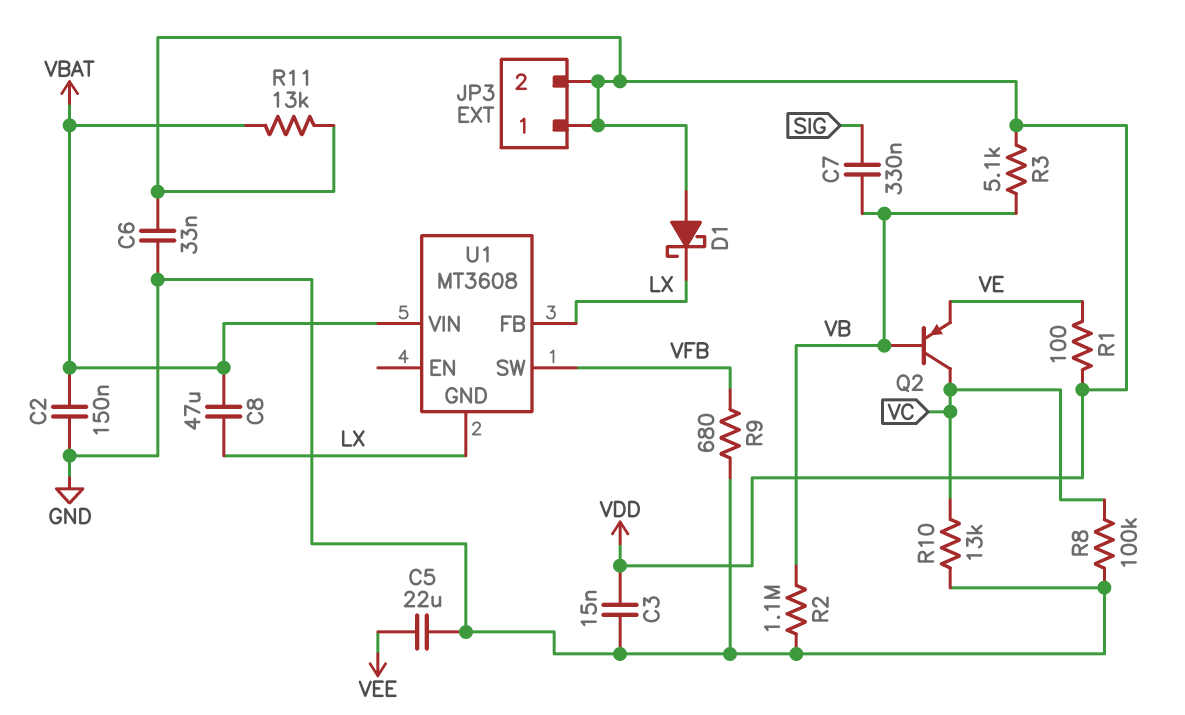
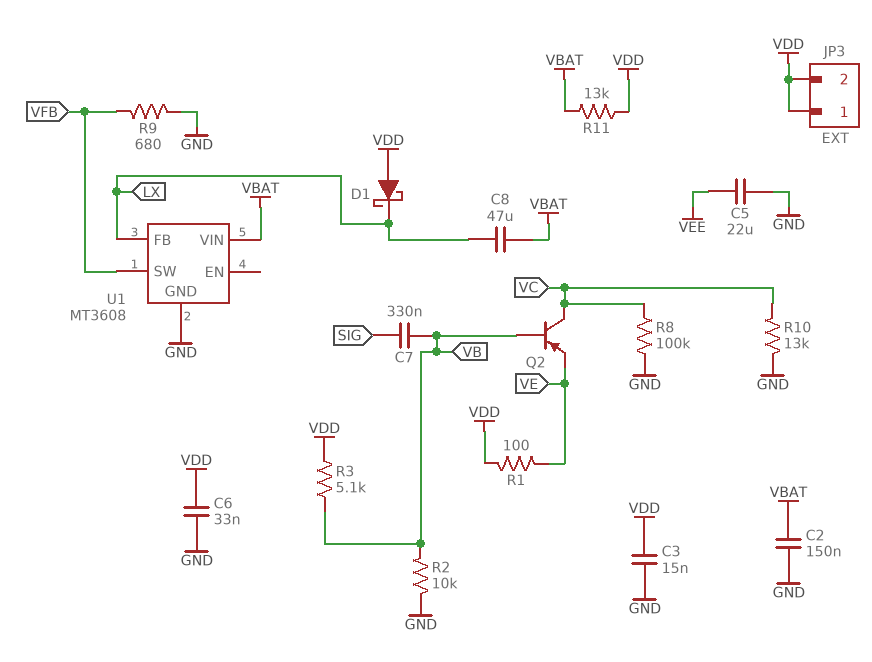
R2: 1.1M (GND, VB) -> 10k (GND, VB)
U1 pin GND: LX -> GND

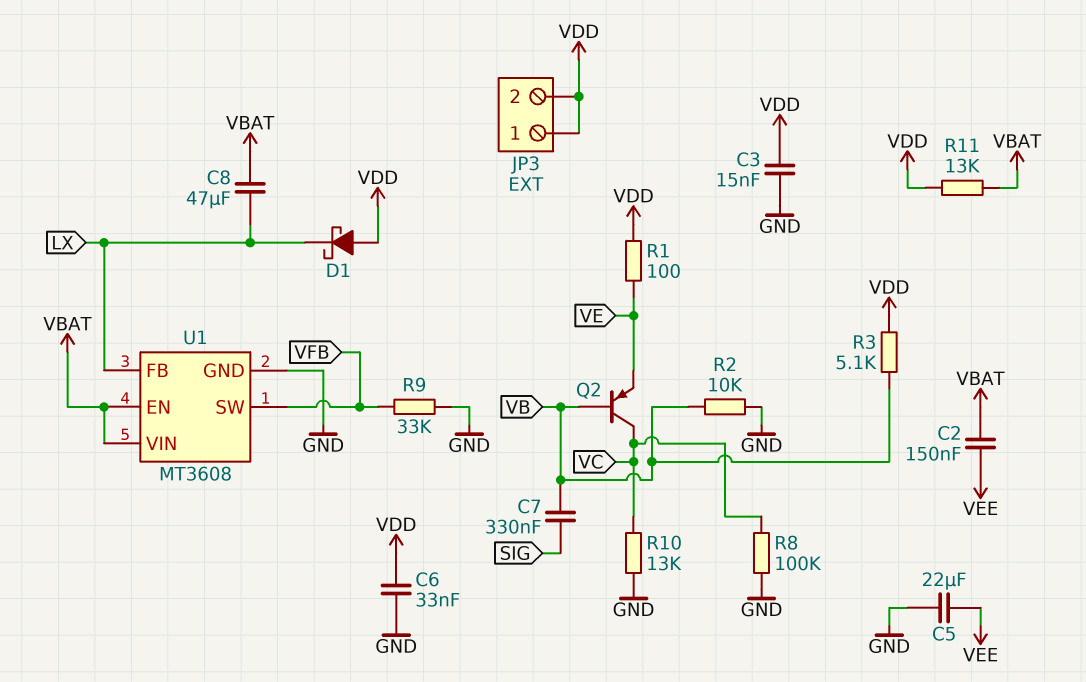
C2: 150nF (GND, VBAT) -> 150nF (VBAT, VEE)
R9: 680 (GND, VFB) -> 33k (GND, VFB)
U1 pin EN: none -> VBAT

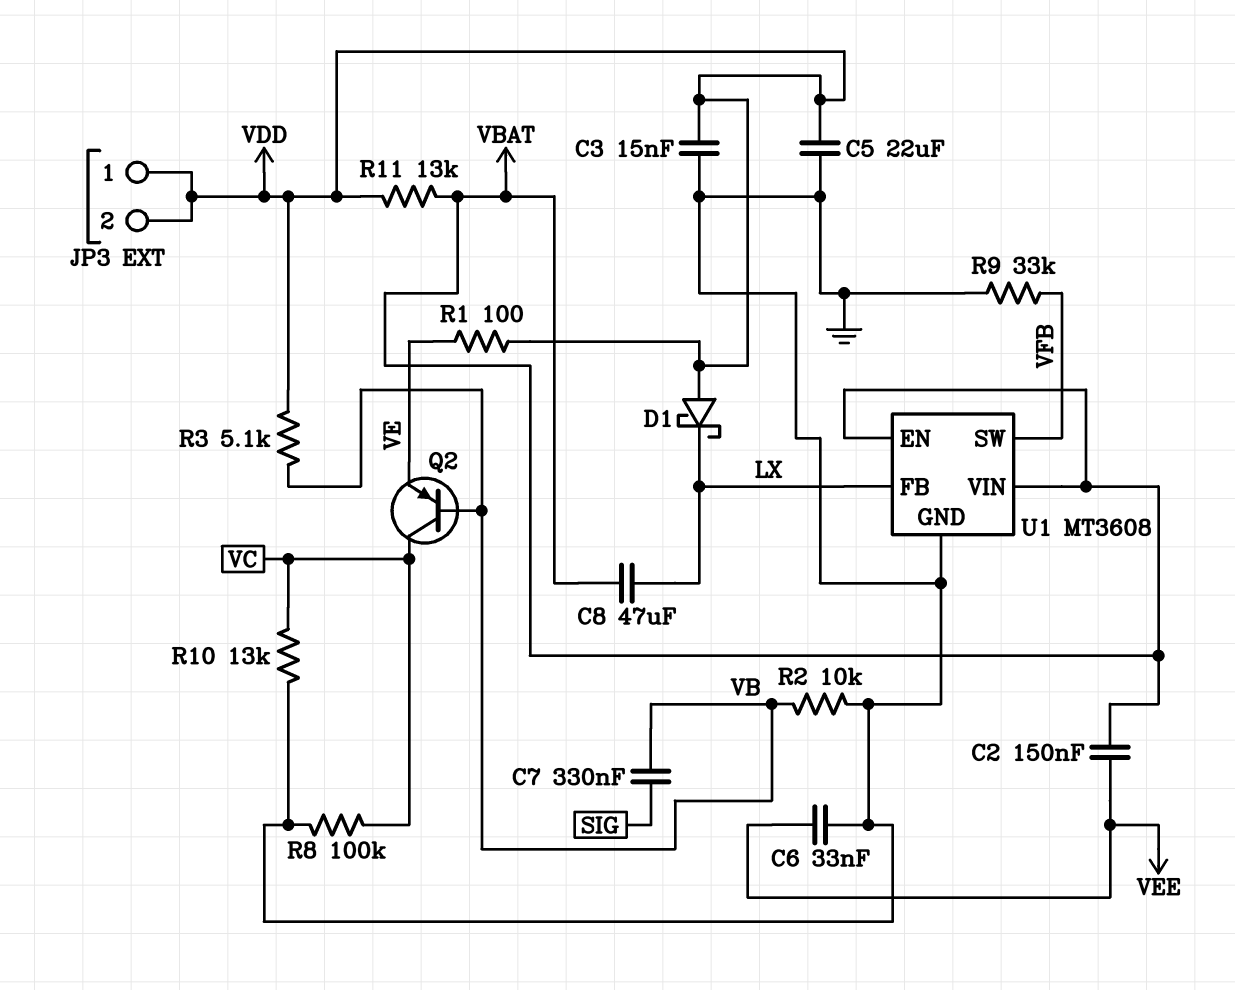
C5: 22uF (GND, VEE) -> 22uF (GND, VDD)
C6: 33nF (GND, VDD) -> 33nF (GND, VEE)

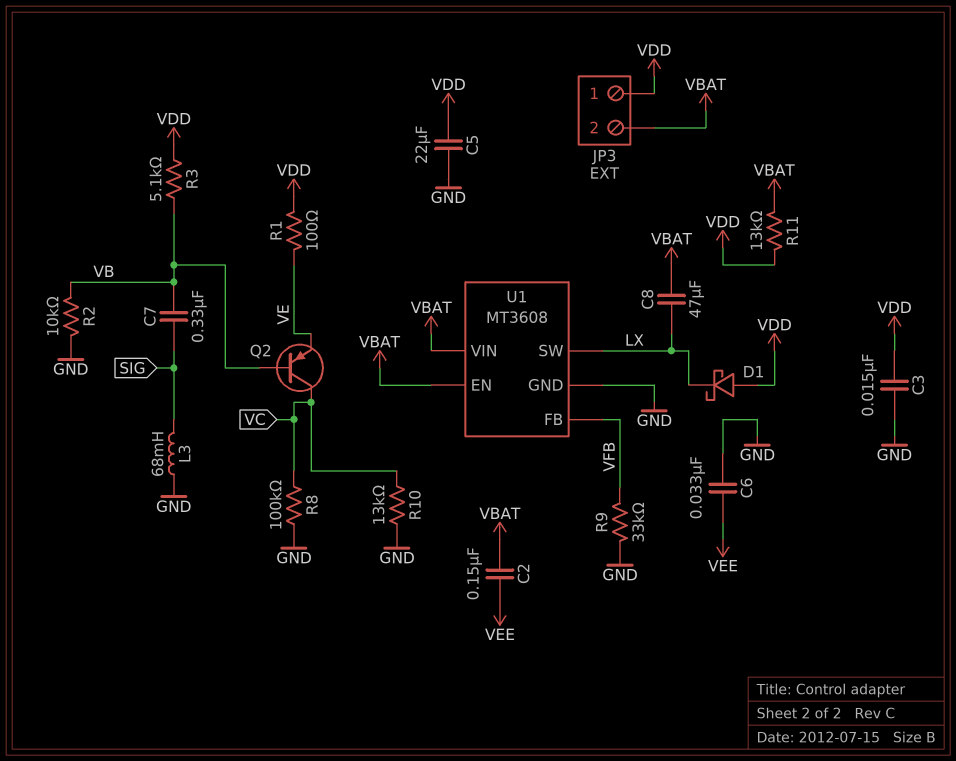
JP3 pin 2: VDD -> VBAT
L3: none -> 68mH (GND, SIG)
U1 pin FB: LX -> VFB
U1 pin SW: VFB -> LX

